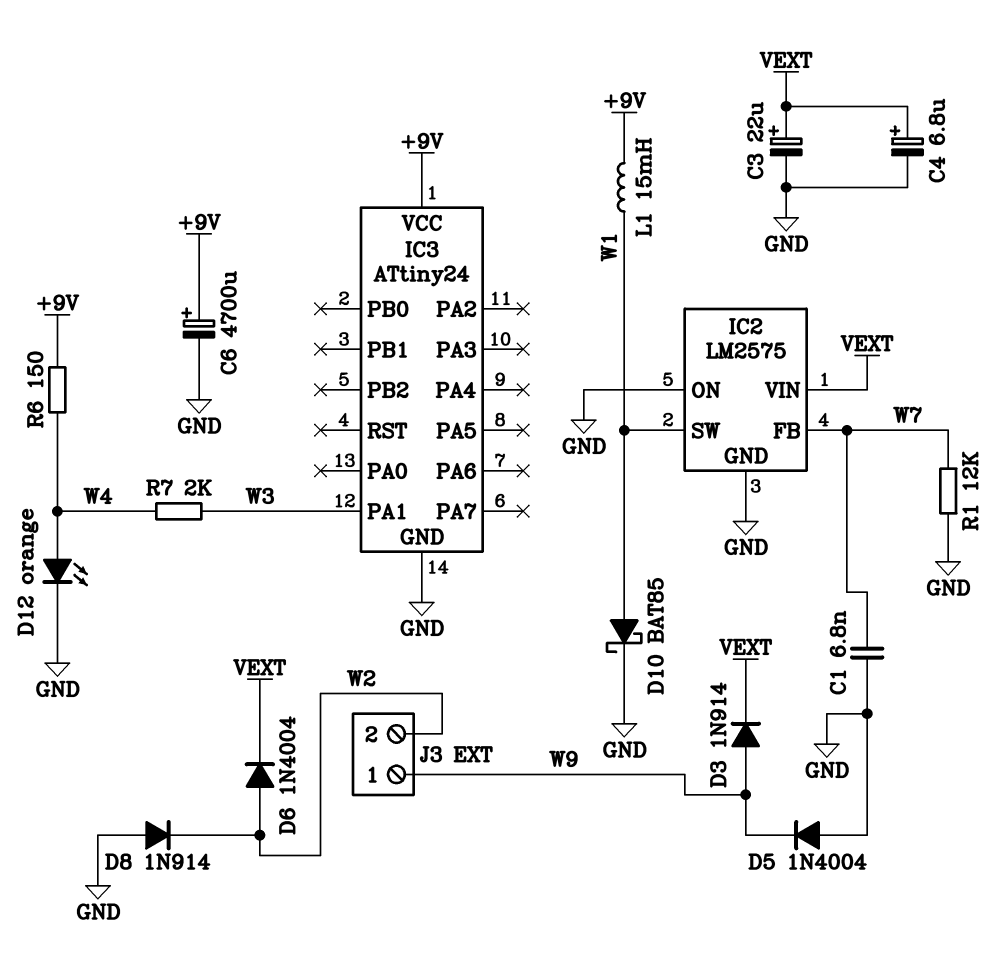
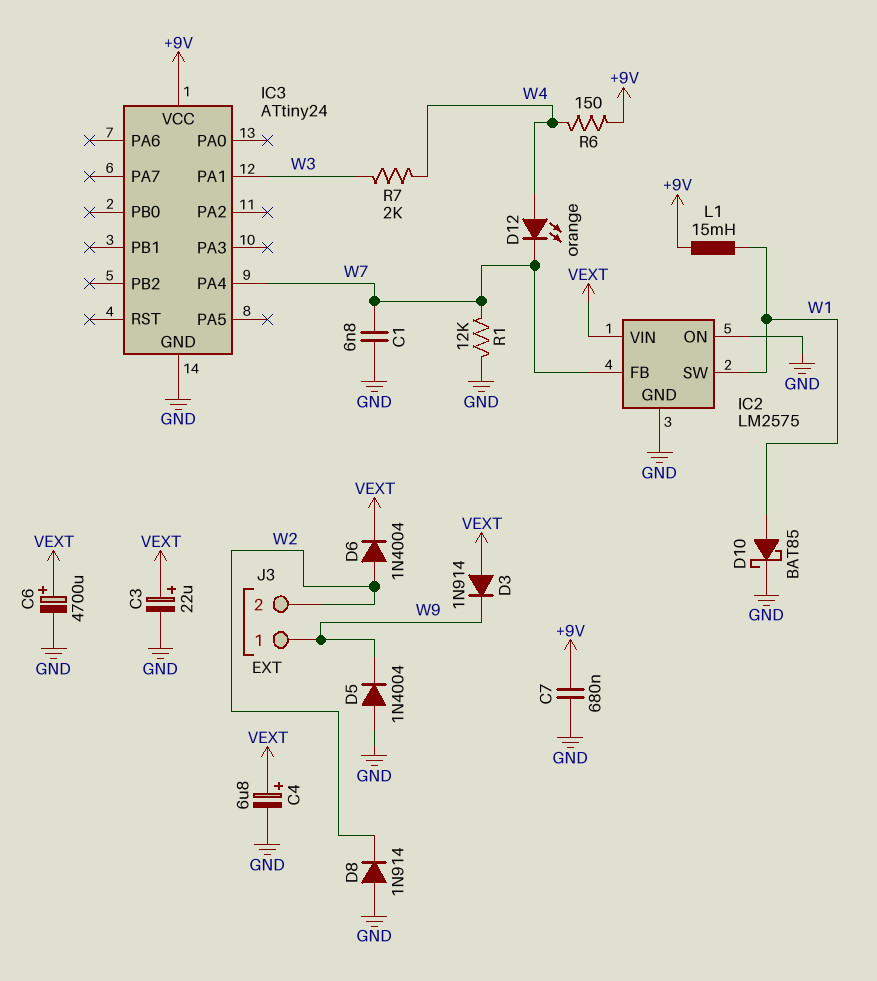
C6: 4700uF (plus +9V, minus GND) -> 4700uF (plus VEXT, minus GND)
C7: none -> 680nF (+9V, GND)
D3: diode 1N914 (A W9, K VEXT) -> diode 1N914 (A VEXT, K W9)
D12: LED orange (A W4, K GND) -> LED orange (A W4, K W7)
IC3 pin PA4: none -> W7

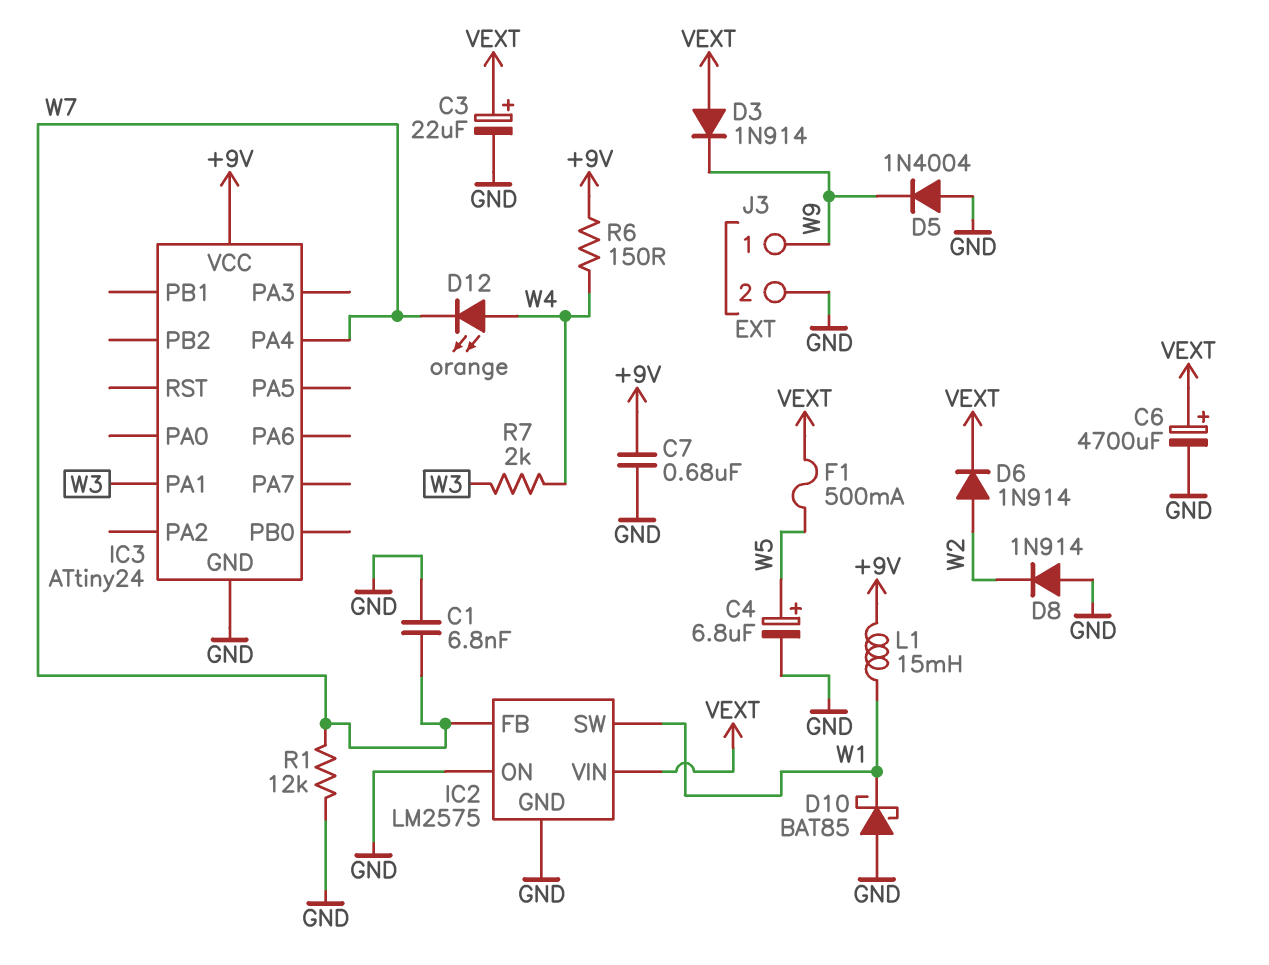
C4: 6.8uF (plus VEXT, minus GND) -> 6.8uF (plus W5, minus GND)
D6: diode 1N4004 (A W2, K VEXT) -> diode 1N914 (A W2, K VEXT)
D10: schottky BAT85 (A W1, K GND) -> schottky BAT85 (A GND, K W1)
F1: none -> 500mA (VEXT, W5)
J3 pin 2: W2 -> GND

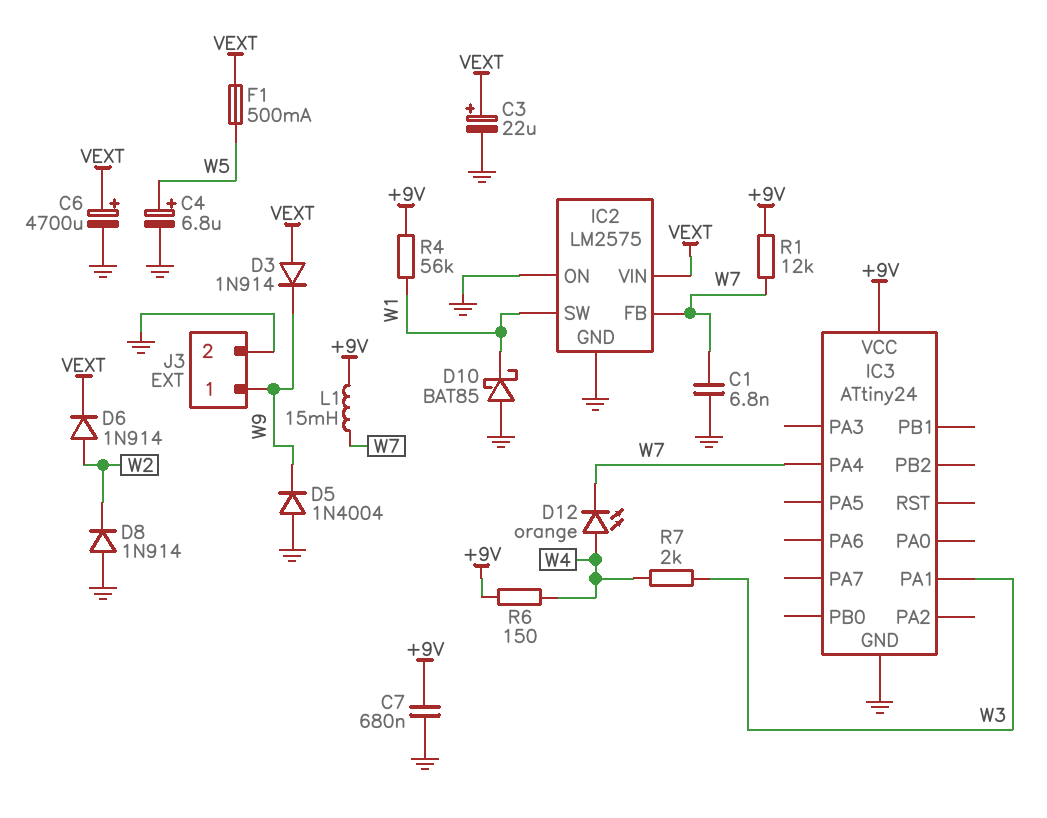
L1: 15mH (+9V, W1) -> 15mH (+9V, W7)
R1: 12k (GND, W7) -> 12k (+9V, W7)
R4: none -> 56k (+9V, W1)

